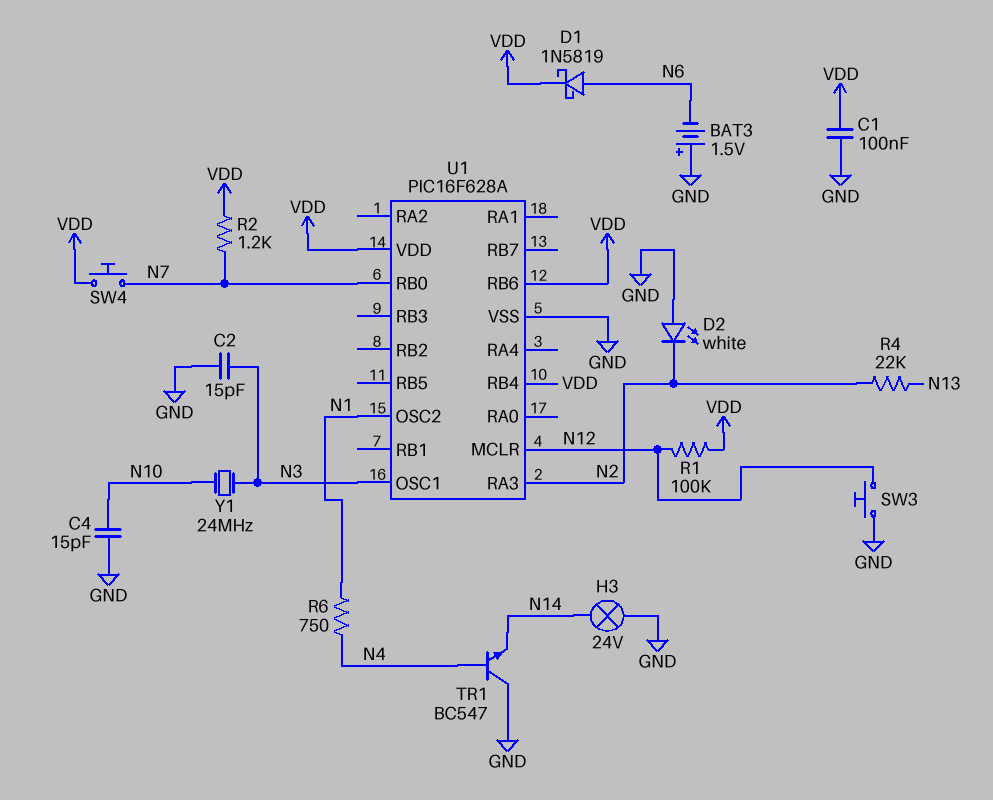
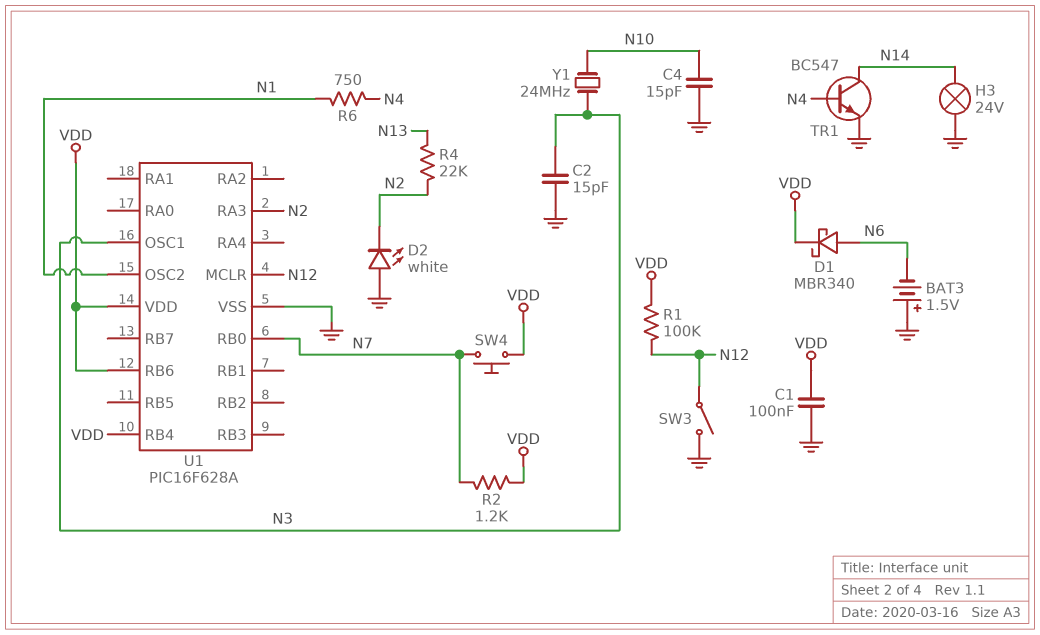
D1: schottky 1N5819 (A N6, K VDD) -> schottky MBR340 (A N6, K VDD)
SW3: button (GND, N12) -> switch (GND, N12)
TR1: NPN BC547 (B N4, C GND, E N14) -> NPN BC547 (B N4, C N14, E GND)

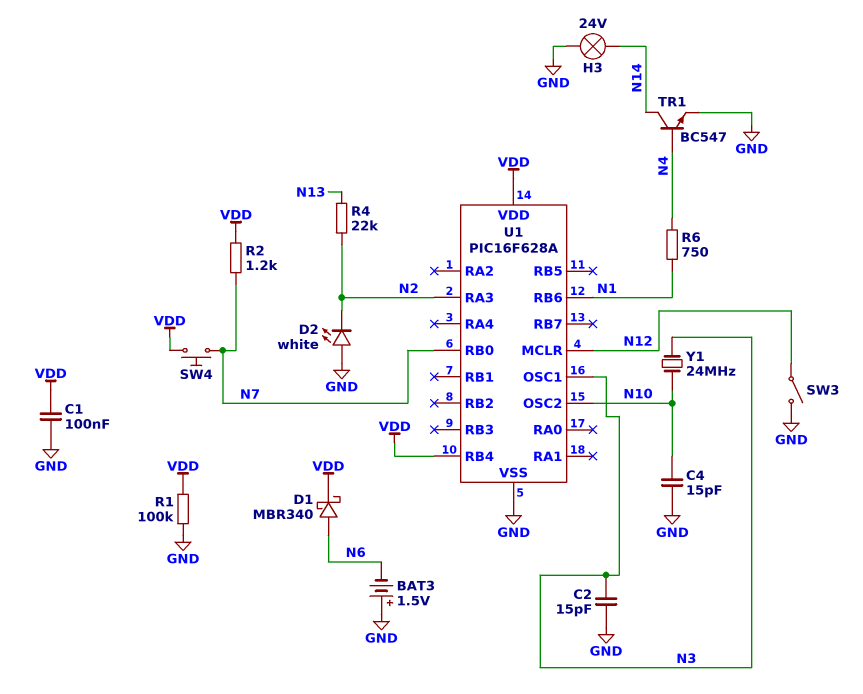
R1: 100k (N12, VDD) -> 100k (GND, VDD)
U1 pin OSC2: N1 -> N10
U1 pin RB6: VDD -> N1

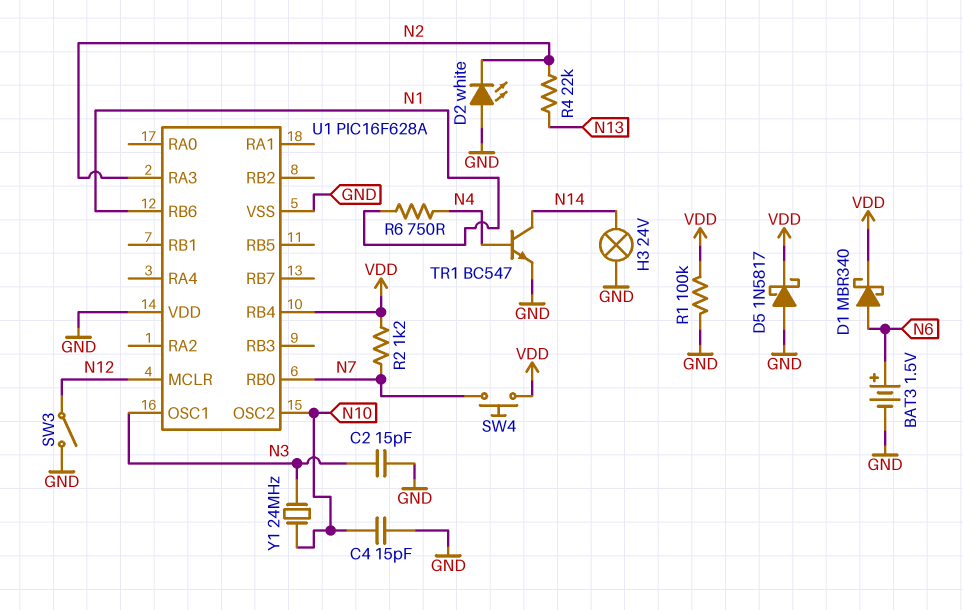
BAT3: 1.5V (plus GND, minus N6) -> 1.5V (plus N6, minus GND)
C1: 100nF (GND, VDD) -> none
D5: none -> schottky 1N5817 (A GND, K VDD)
U1 pin VDD: VDD -> GND

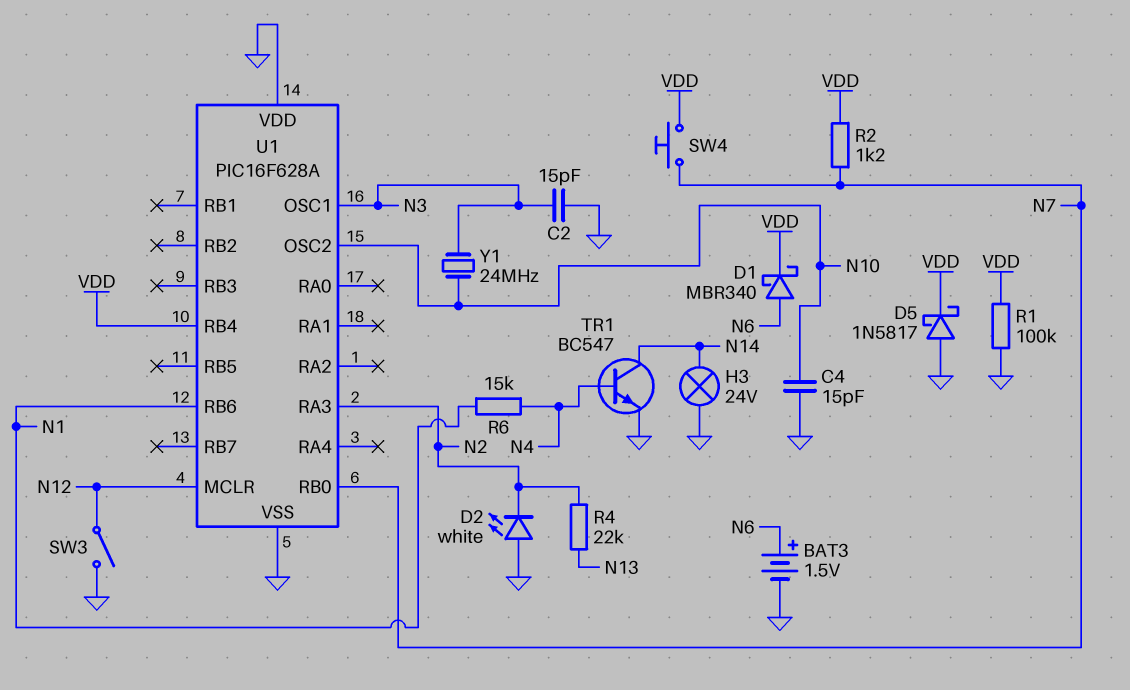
R6: 750 (N1, N4) -> 15k (N1, N4)

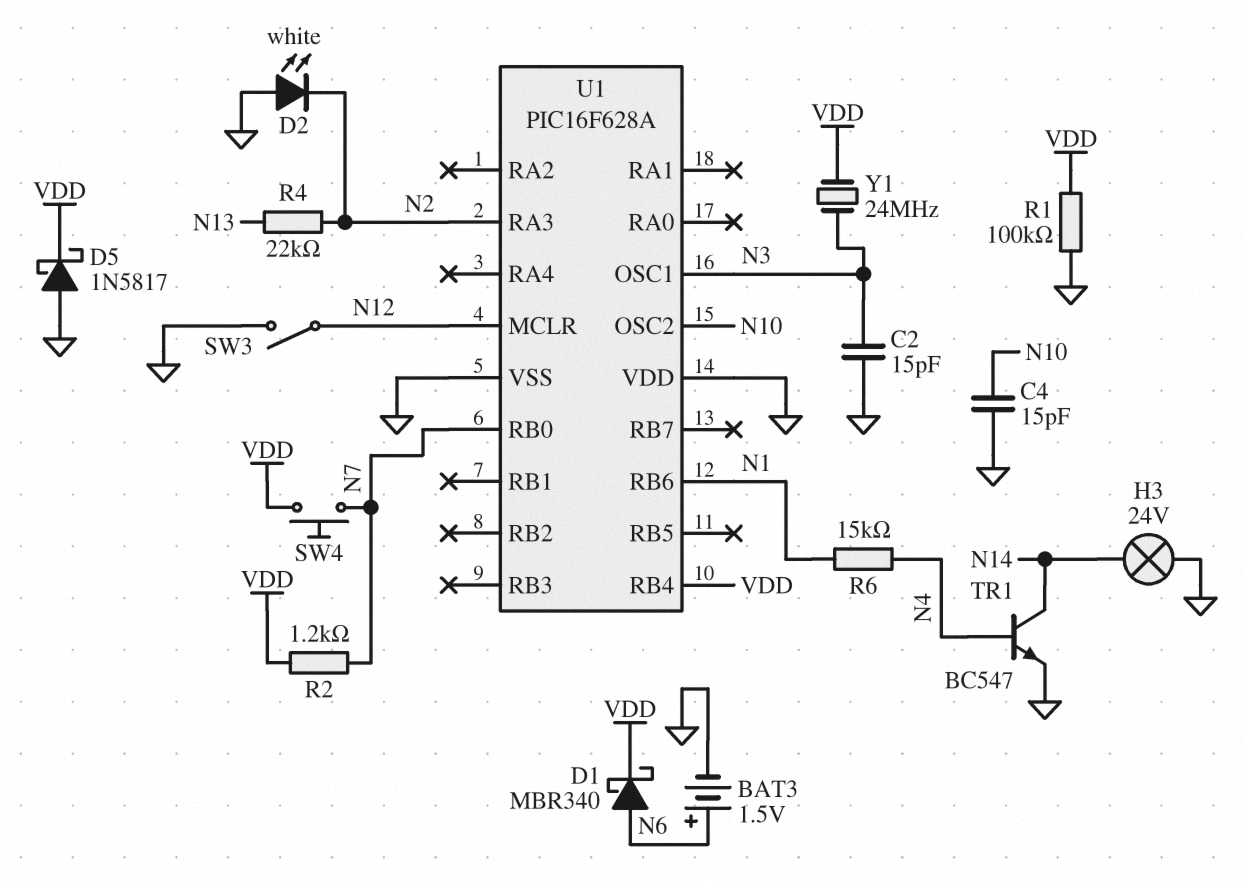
Y1: 24MHz (N3, N10) -> 24MHz (N3, VDD)

